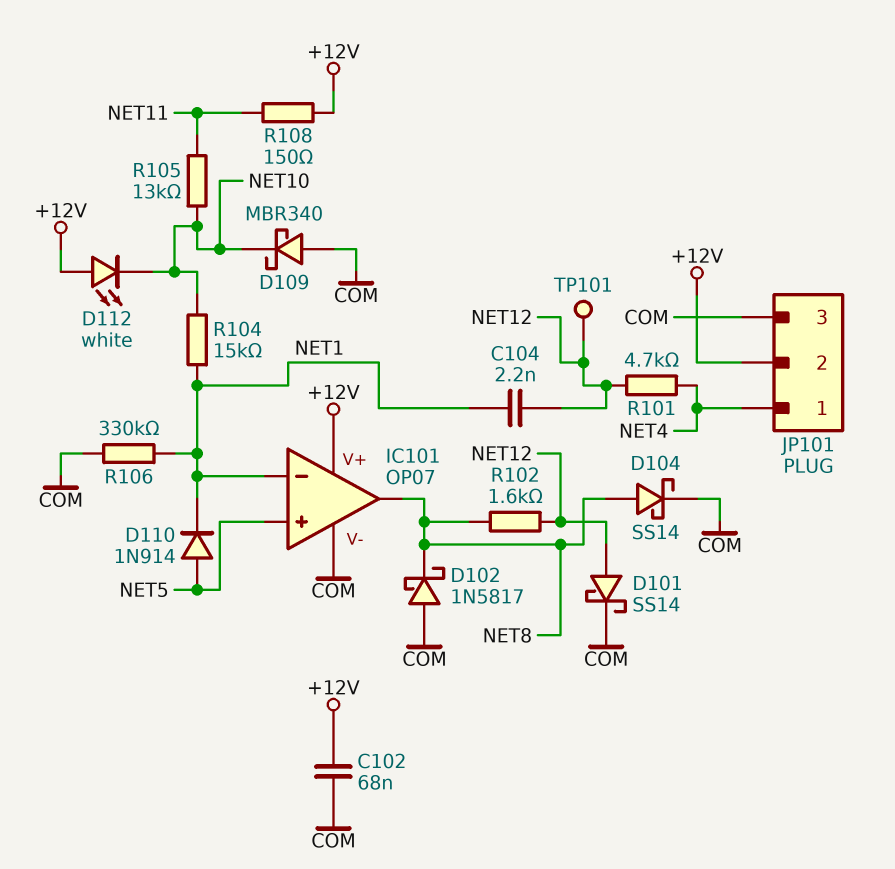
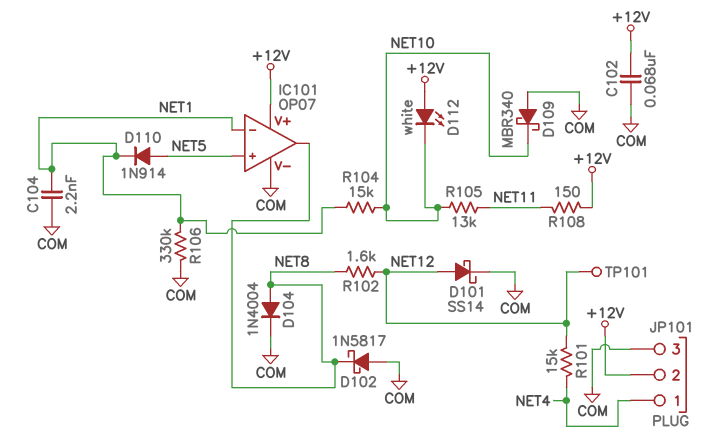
C104: 2.2nF (NET1, NET12) -> 2.2nF (COM, NET1)
D104: schottky SS14 (A NET8, K COM) -> diode 1N4004 (A NET8, K COM)
R101: 4.7k (NET4, NET12) -> 15k (NET4, NET12)

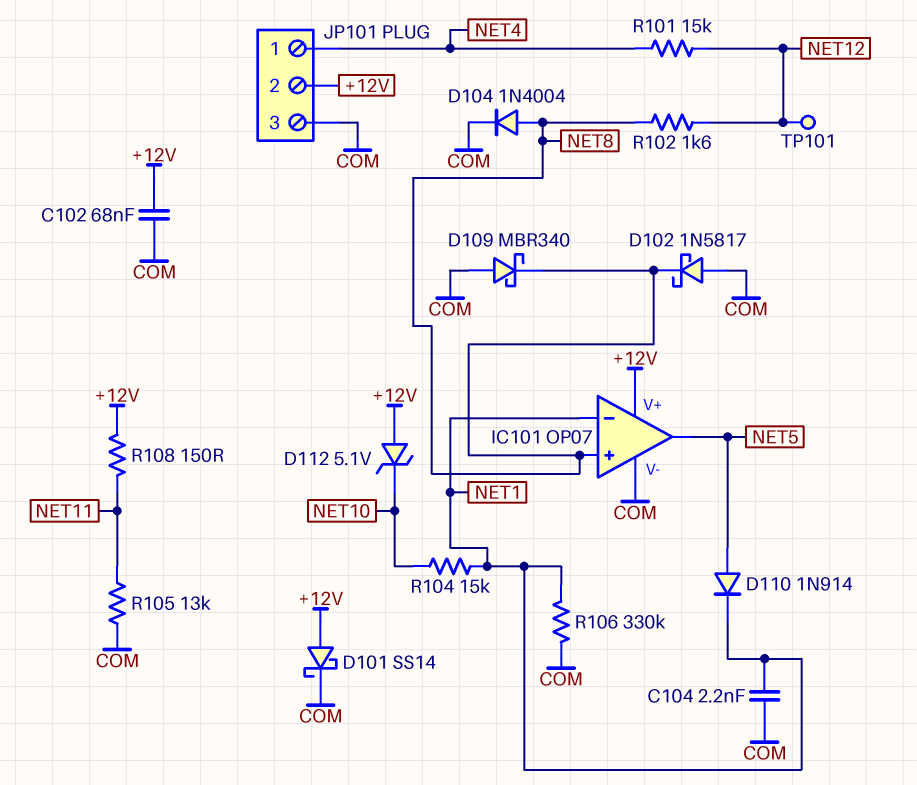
D101: schottky SS14 (A NET12, K COM) -> schottky SS14 (A +12V, K COM)
D109: schottky MBR340 (A COM, K NET10) -> schottky MBR340 (A COM, K NET8)
D112: LED white (A +12V, K NET10) -> zener 5.1V (A +12V, K NET10)
IC101 pin in+: NET5 -> NET8
IC101 pin out: NET8 -> NET5
R105: 13k (NET10, NET11) -> 13k (COM, NET11)

